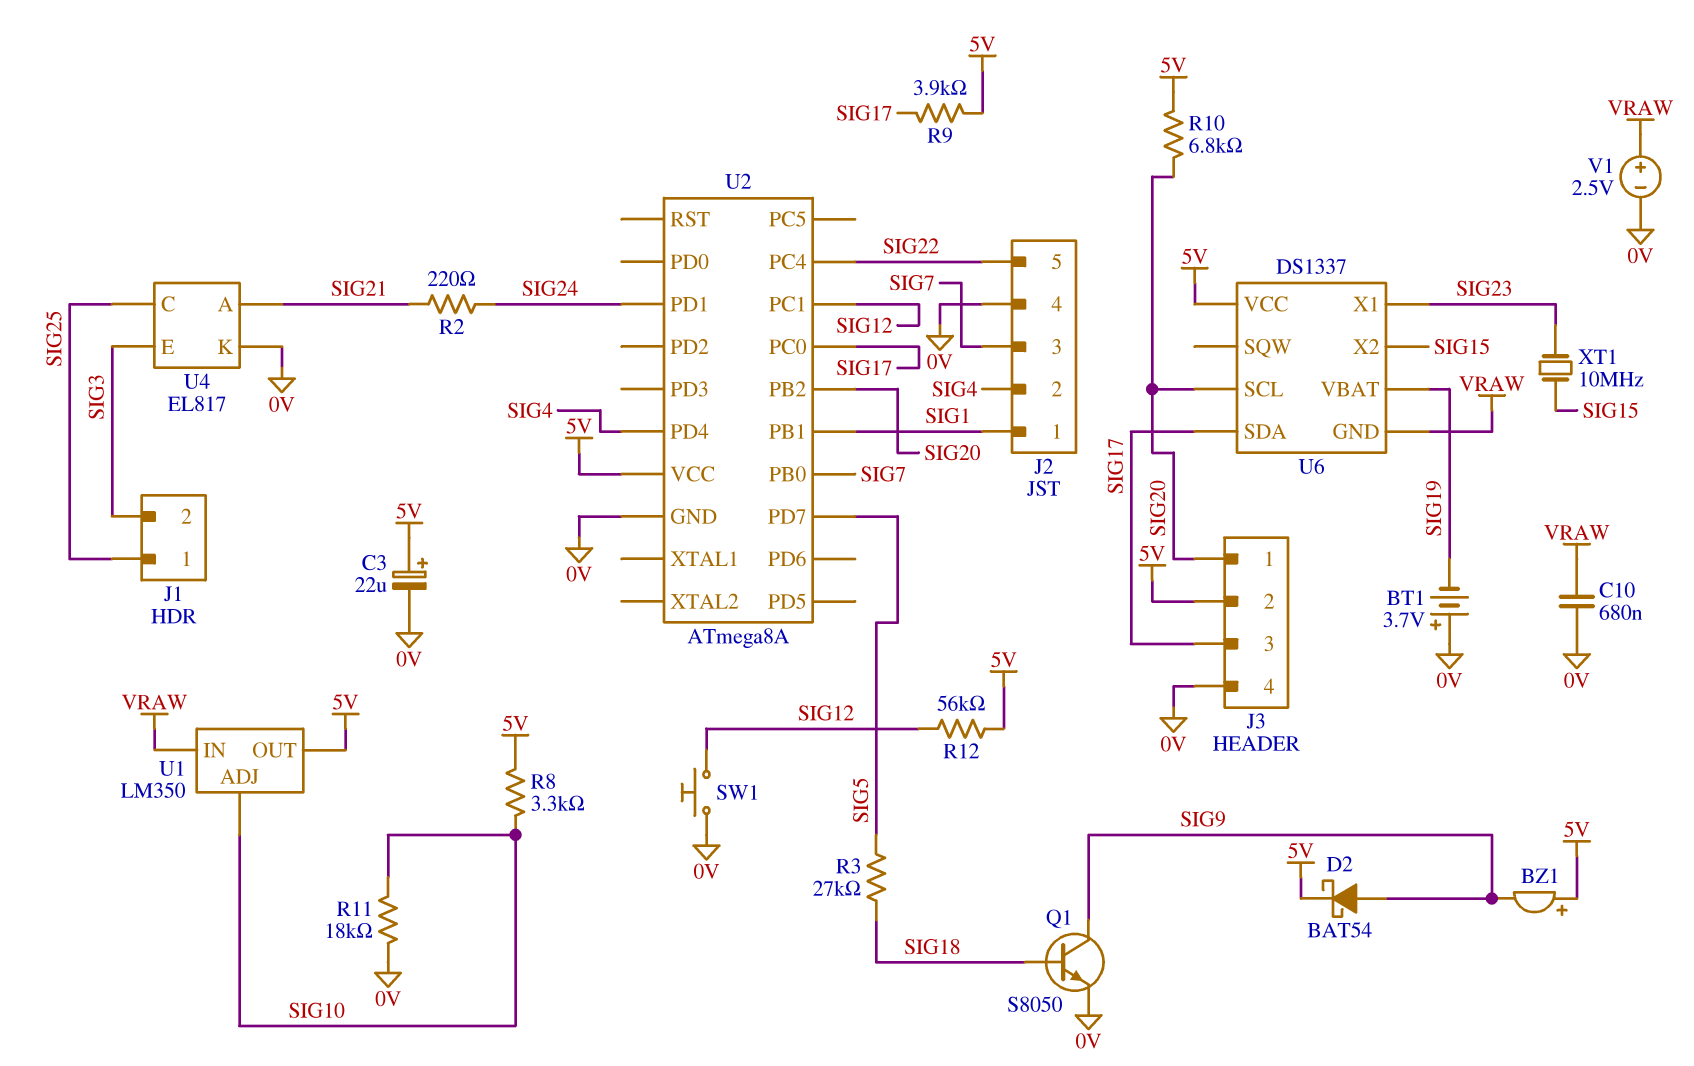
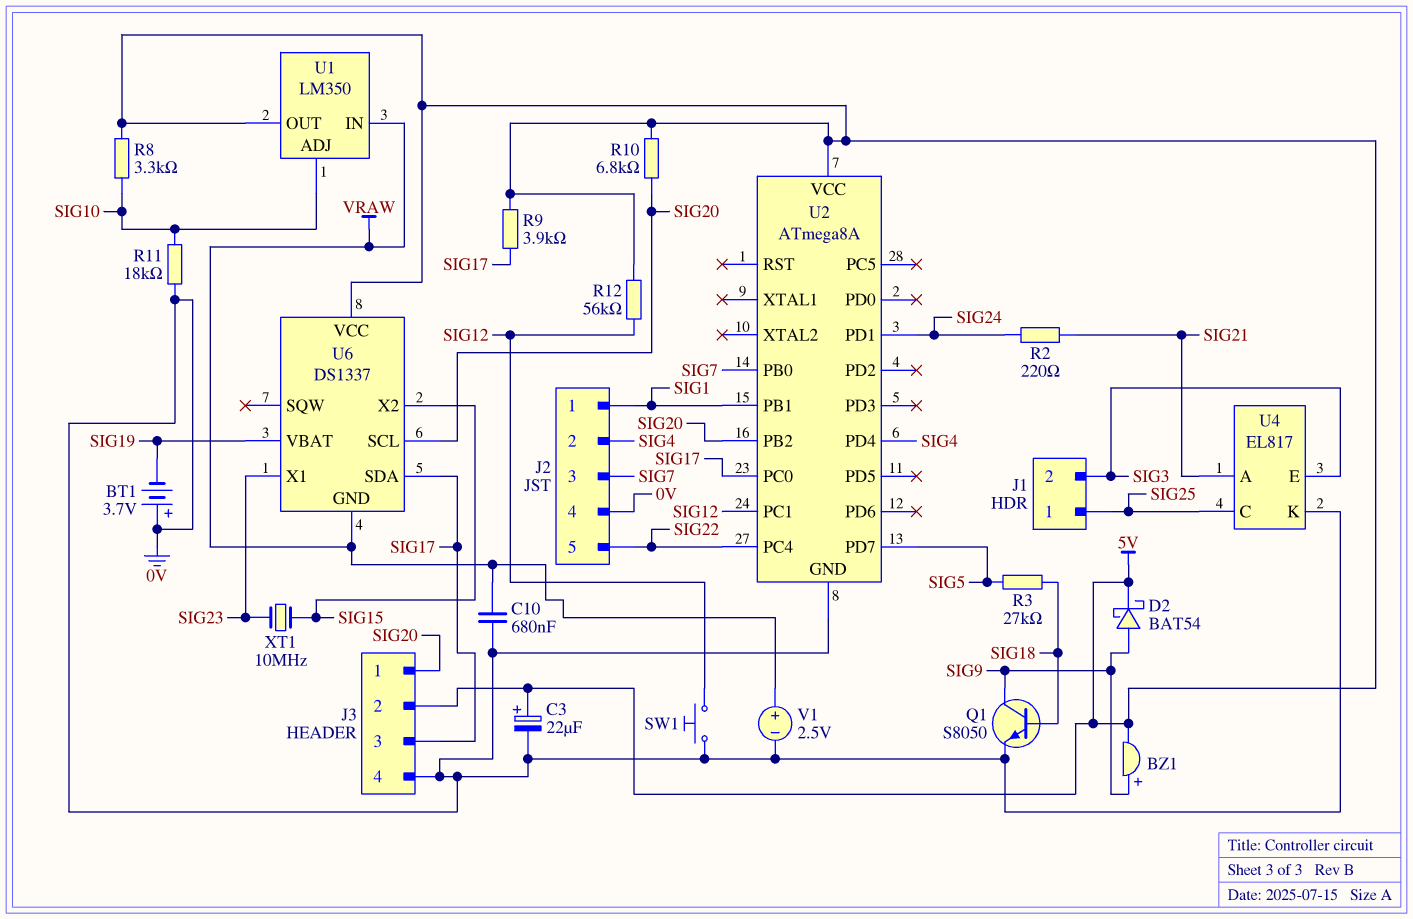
BZ1: buzzer (plus 5V, minus SIG9) -> buzzer (plus SIG9, minus 5V)

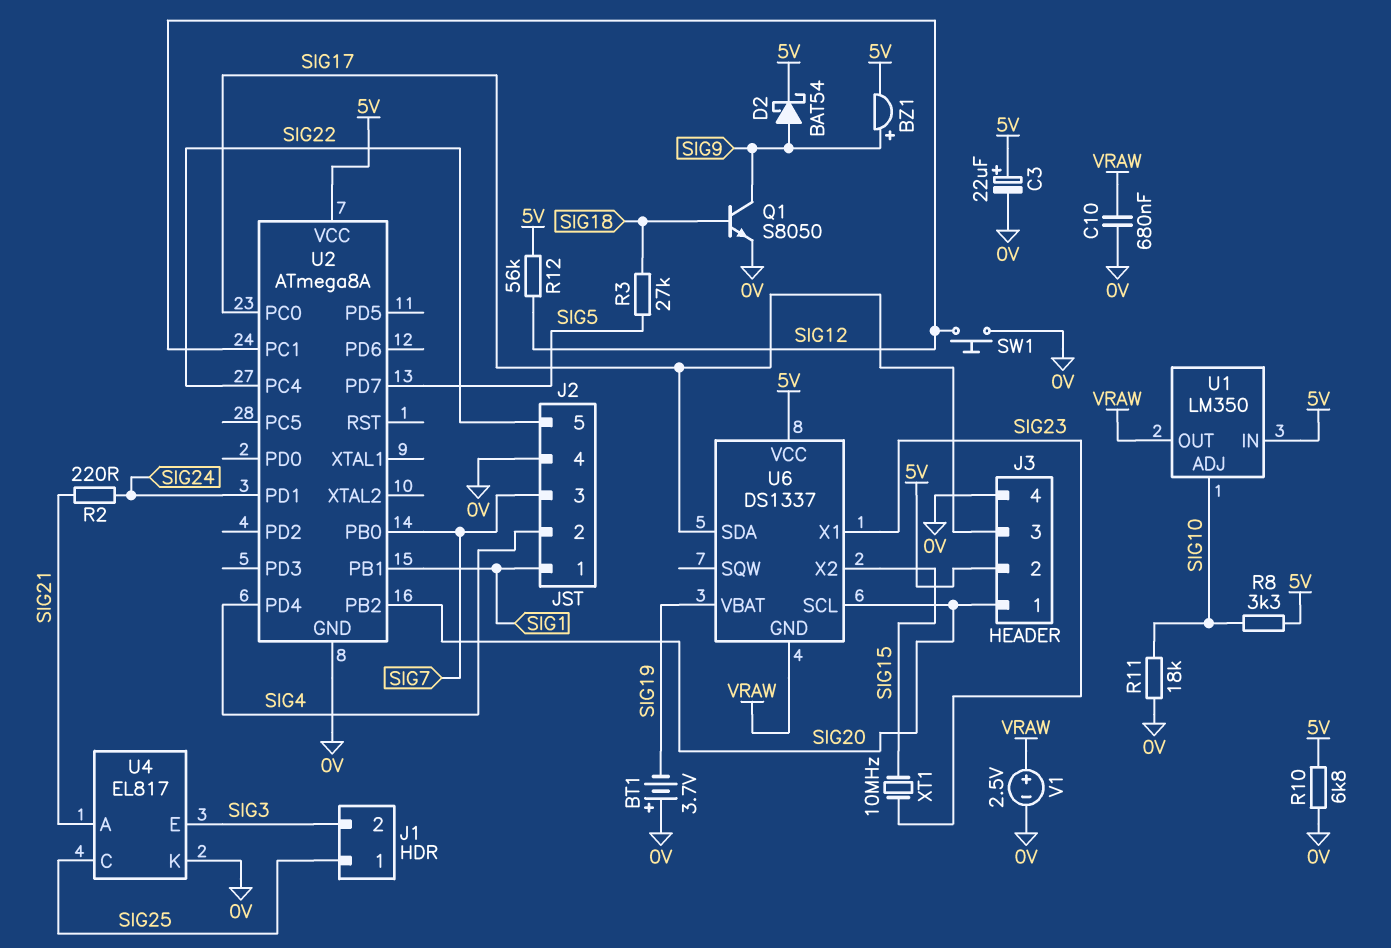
R9: 3.9k (5V, SIG17) -> none
R10: 6.8k (5V, SIG20) -> 6.8k (0V, 5V)
U1 pin IN: VRAW -> 5V
U1 pin OUT: 5V -> VRAW

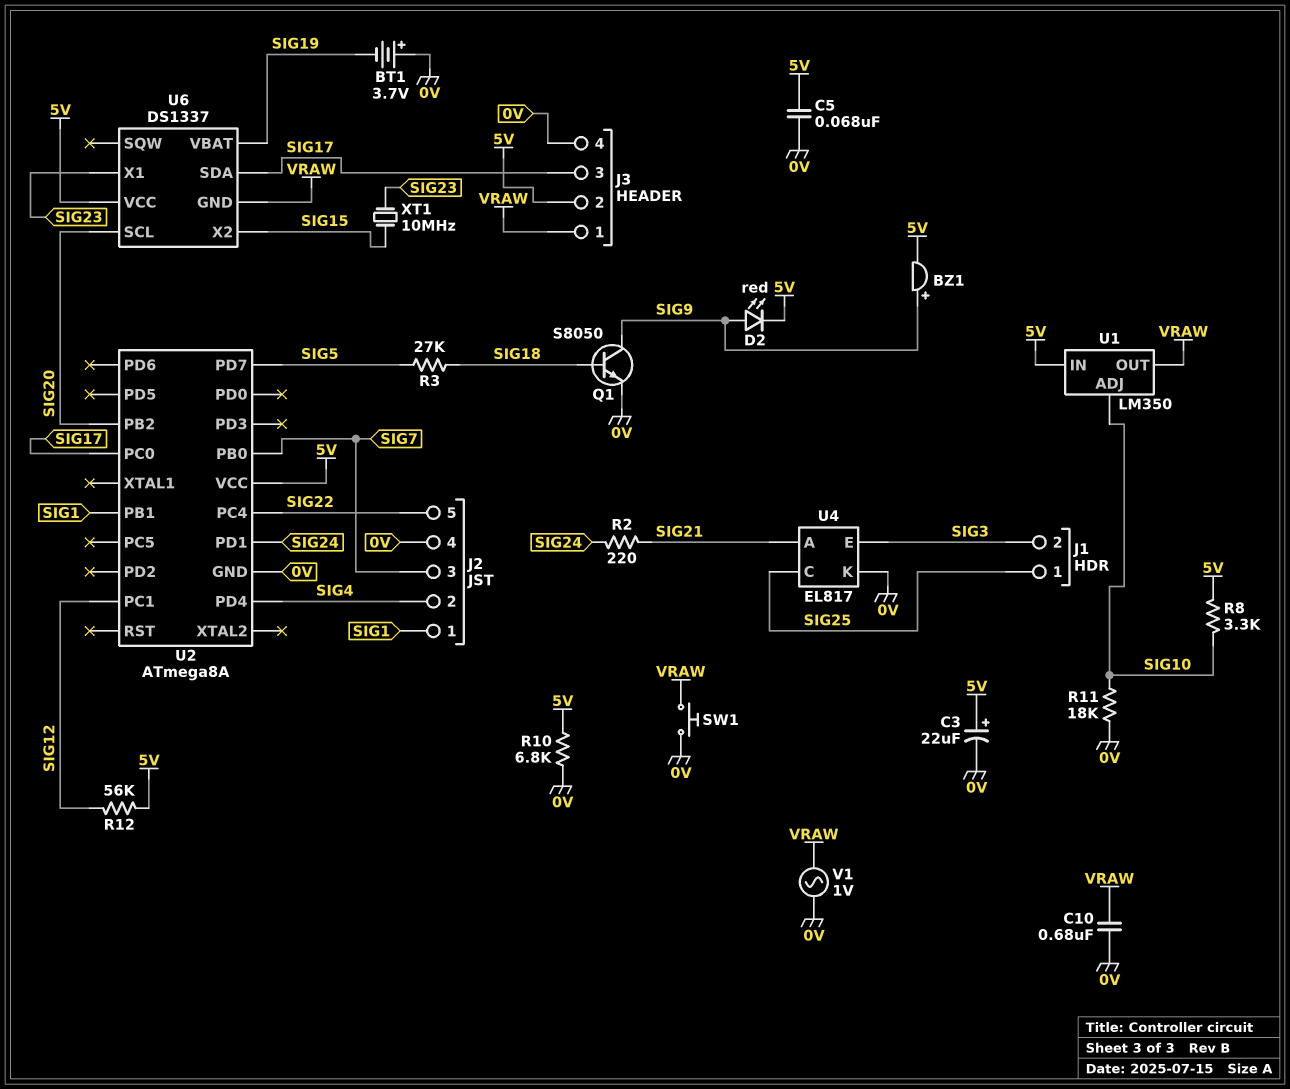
C5: none -> 68nF (0V, 5V)
D2: schottky BAT54 (A SIG9, K 5V) -> LED red (A SIG9, K 5V)
J3 pin 1: SIG20 -> VRAW
SW1: button (0V, SIG12) -> button (0V, VRAW)
V1: 2.5V (plus VRAW, minus 0V) -> AC 1V (0V, VRAW)

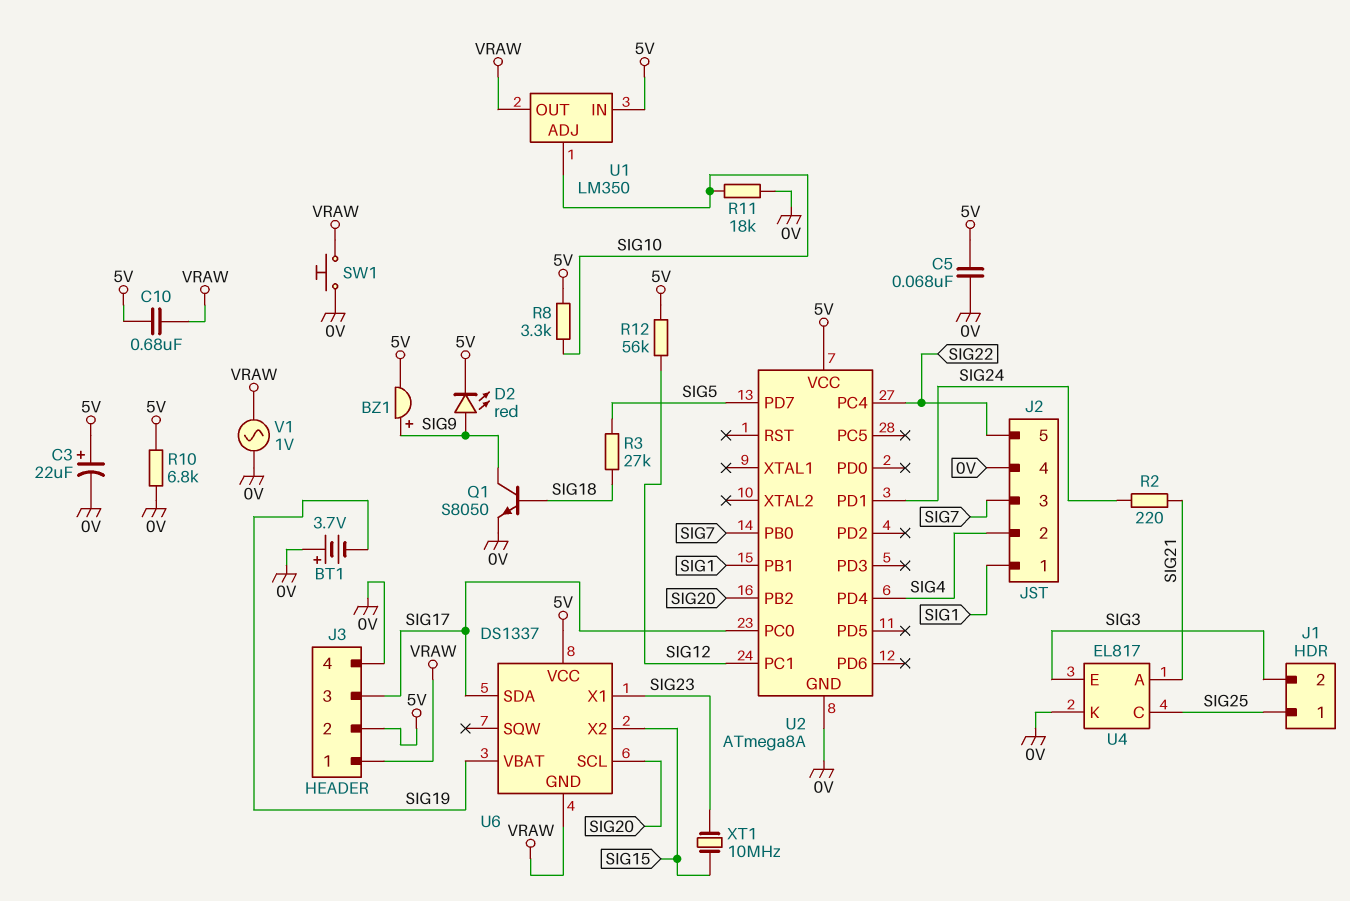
C10: 680nF (0V, VRAW) -> 680nF (5V, VRAW)

